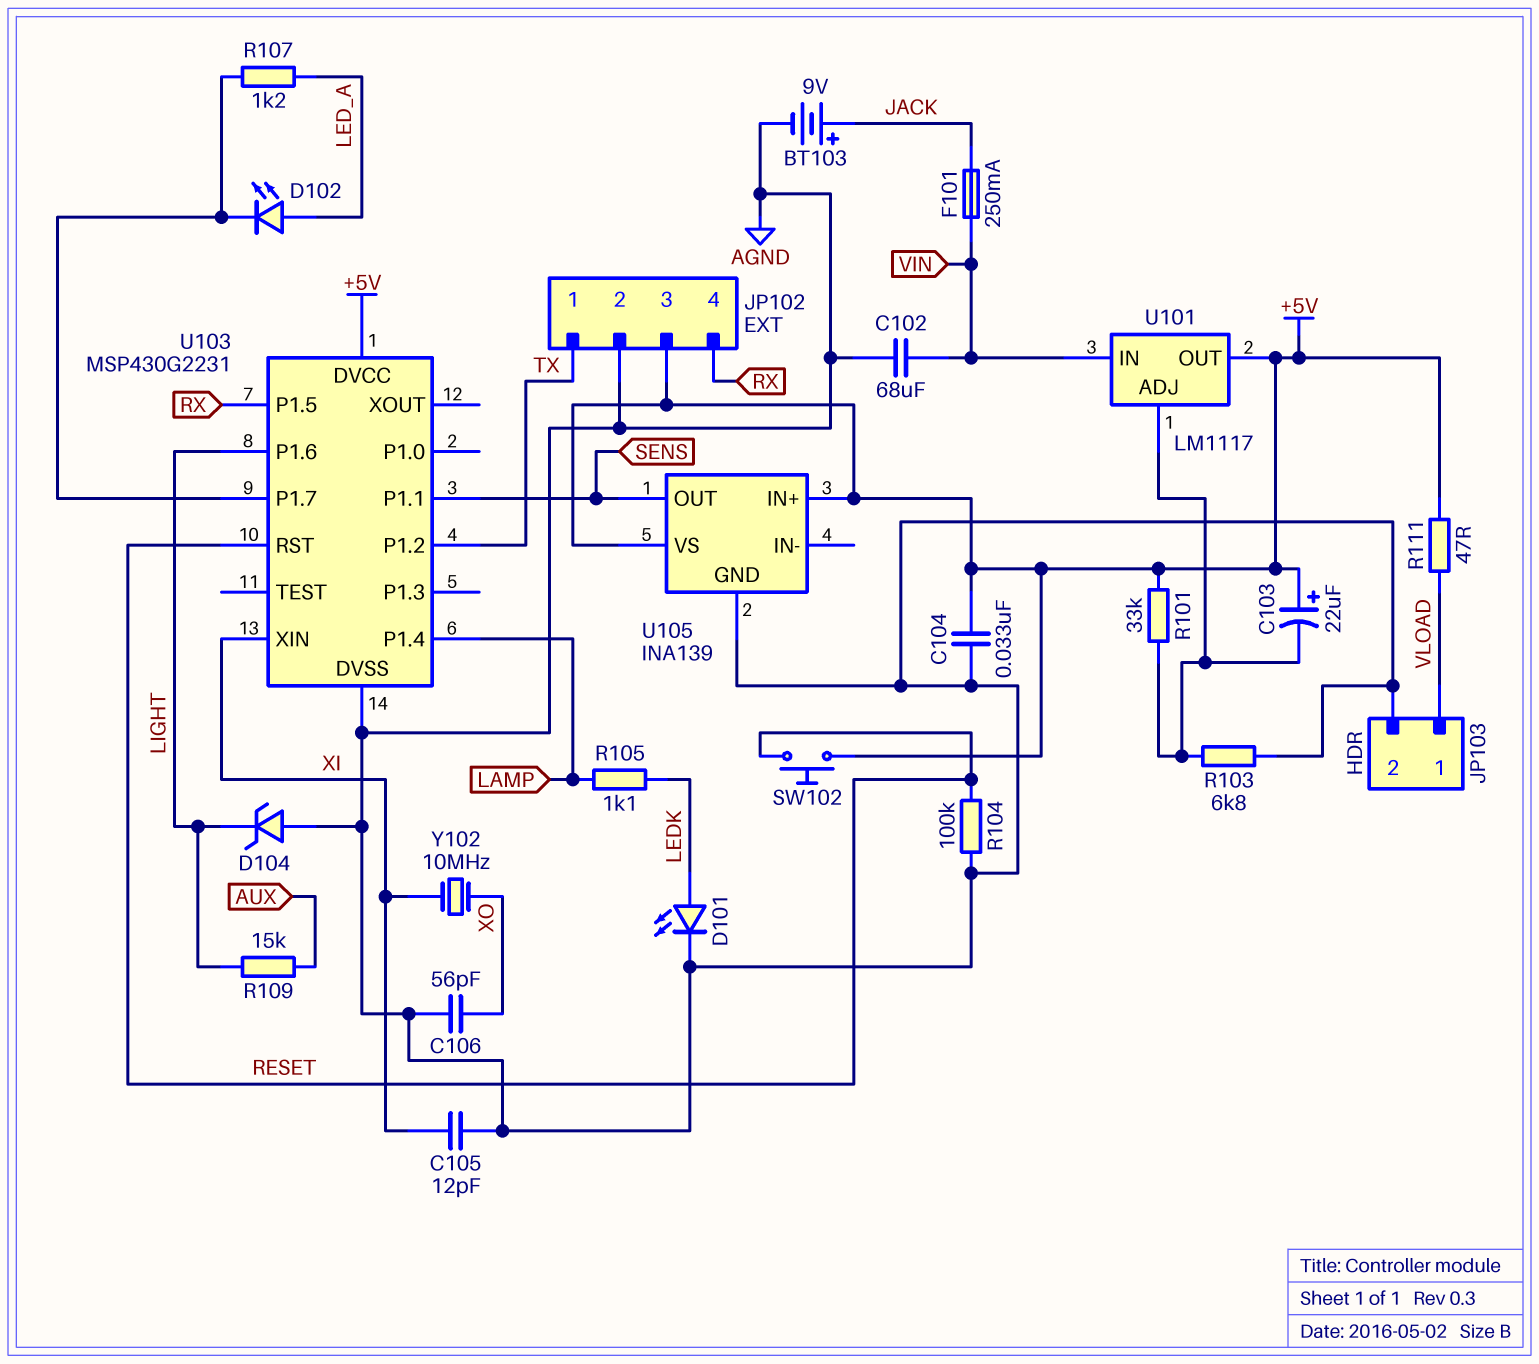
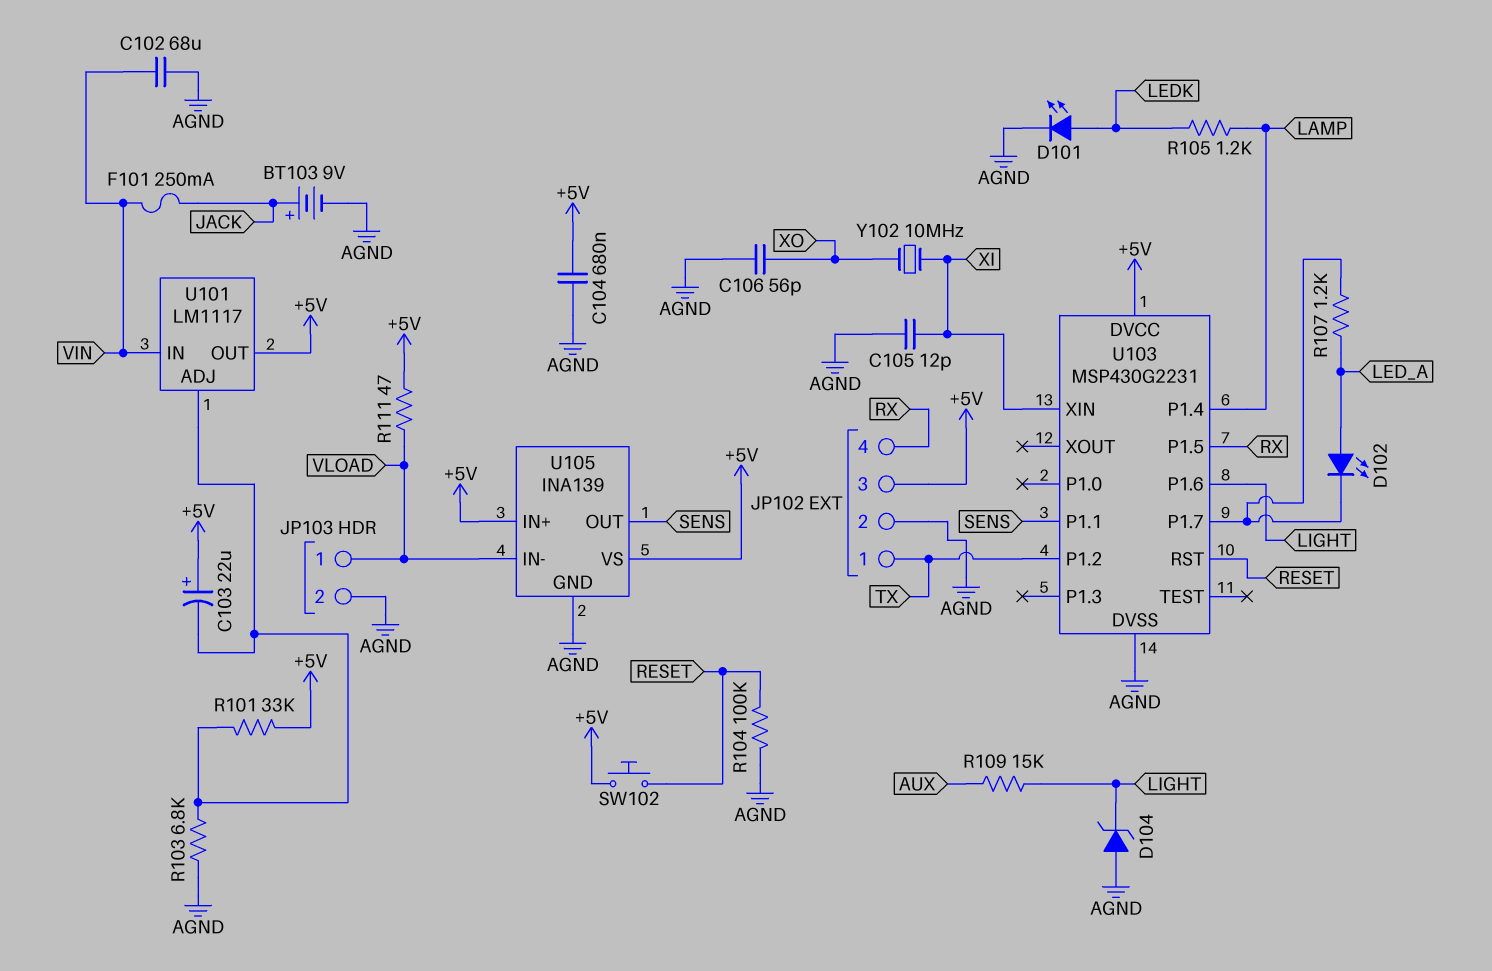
C104: 33nF (+5V, AGND) -> 680nF (+5V, AGND)
R105: 1.1k (LAMP, LEDK) -> 1.2k (LAMP, LEDK)
U105 pin IN-: none -> VLOAD

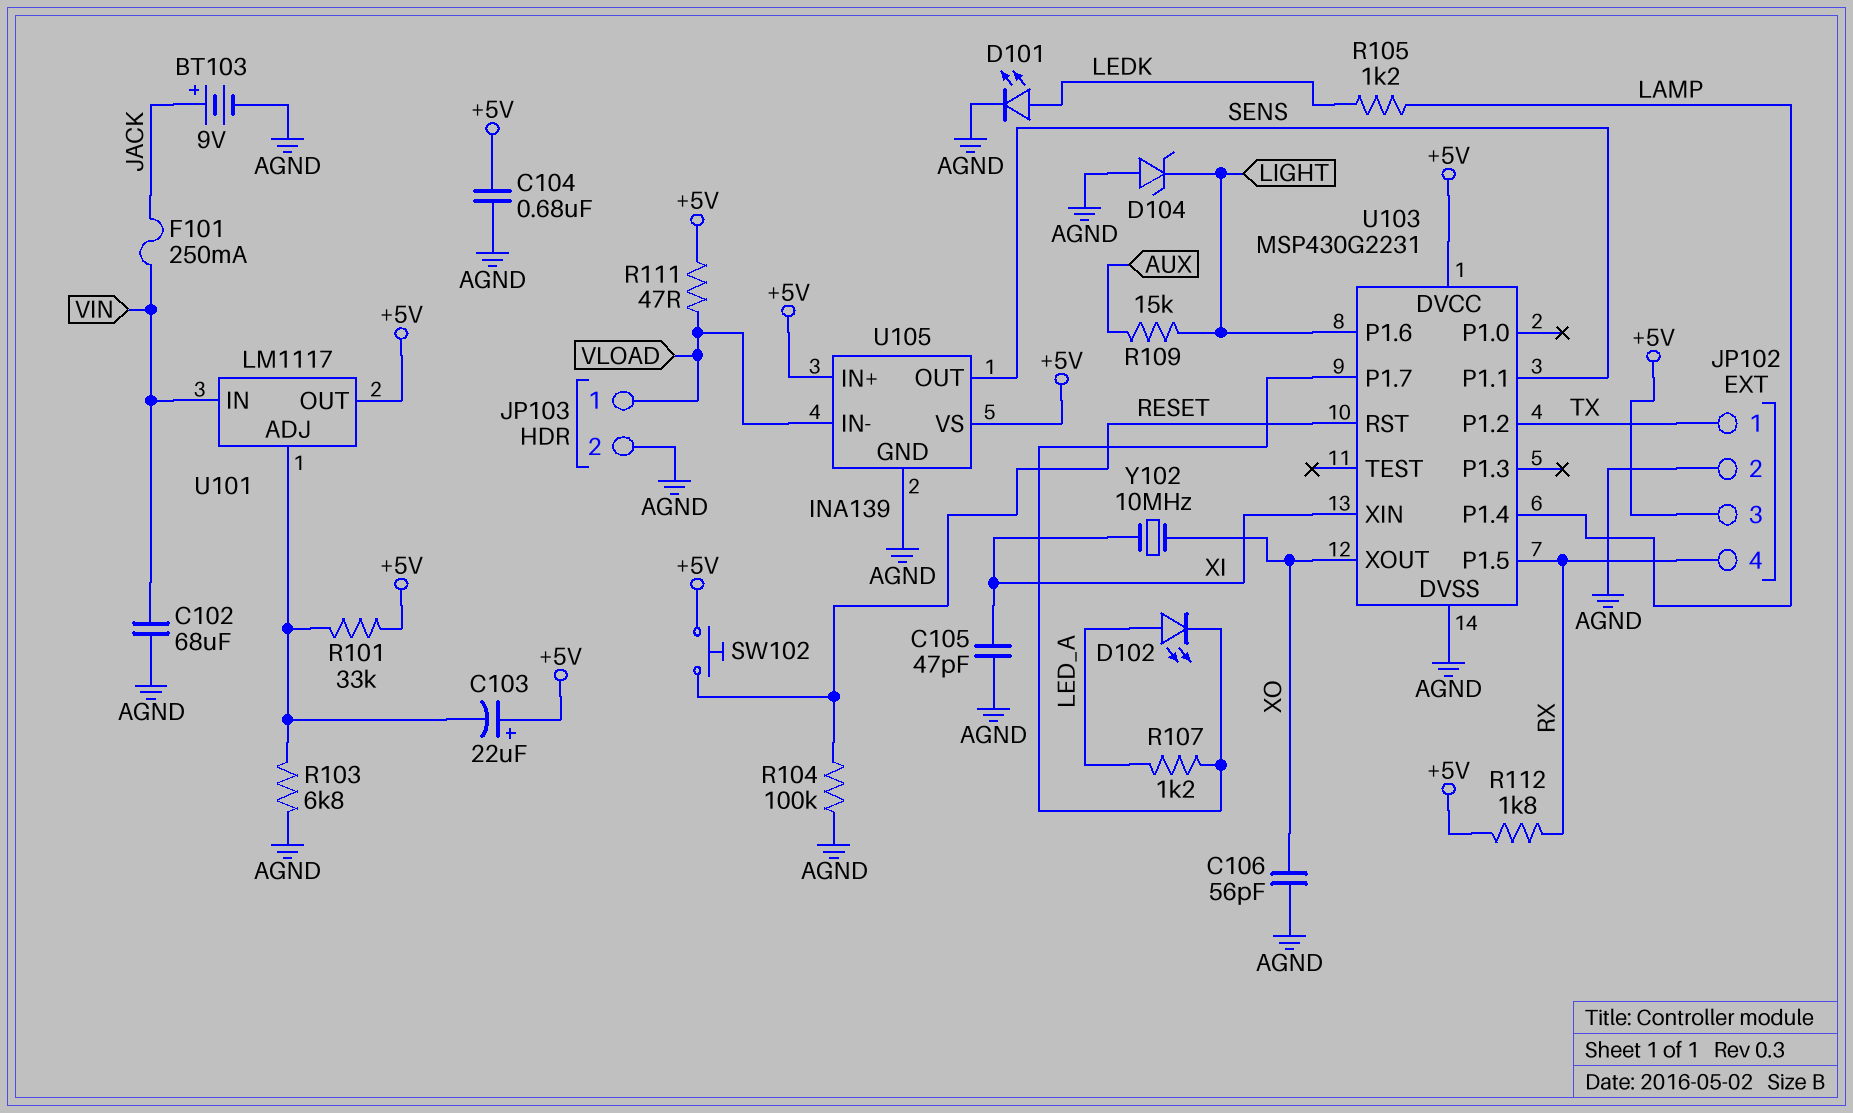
C105: 12pF (AGND, XI) -> 47pF (AGND, XI)
R112: none -> 1.8k (+5V, RX)
U103 pin XOUT: none -> XO

